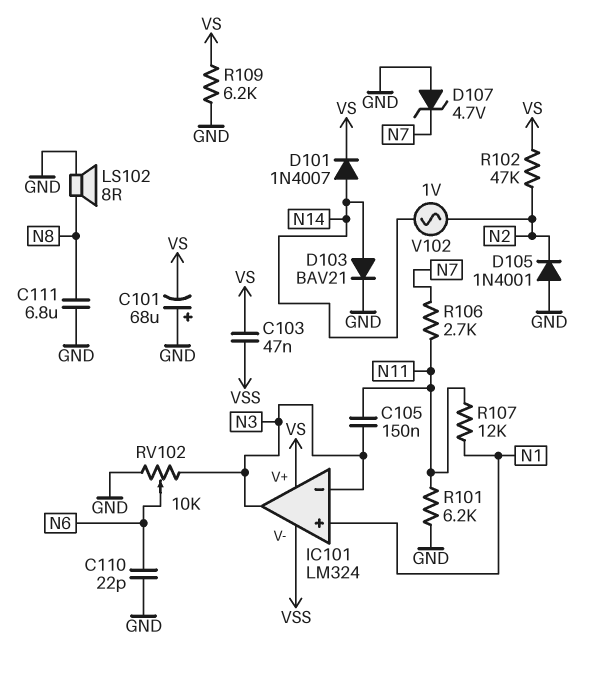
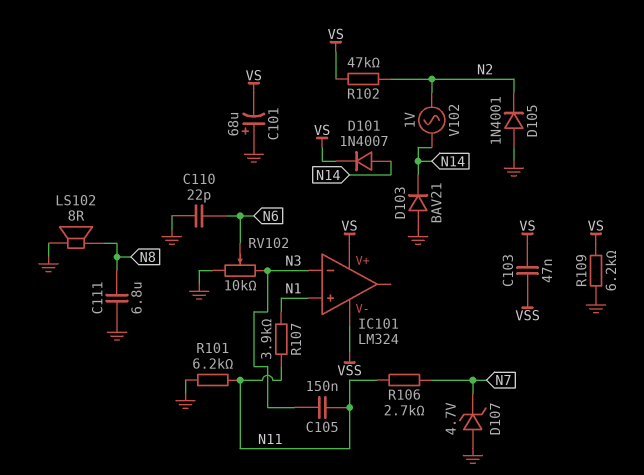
D103: diode BAV21 (A N14, K GND) -> diode BAV21 (A GND, K N14)
IC101 pin out: N3 -> none
R107: 12k (N1, N11) -> 3.9k (N1, N11)

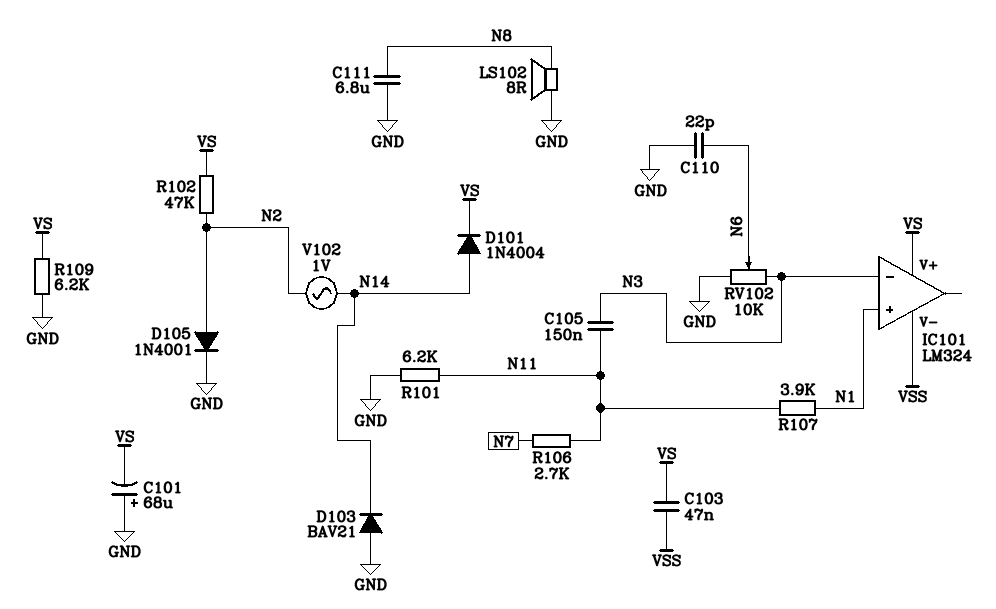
D101: diode 1N4007 (A N14, K VS) -> diode 1N4004 (A N14, K VS)
D105: diode 1N4001 (A GND, K N2) -> diode 1N4001 (A N2, K GND)
D107: zener 4.7V (A GND, K N7) -> none

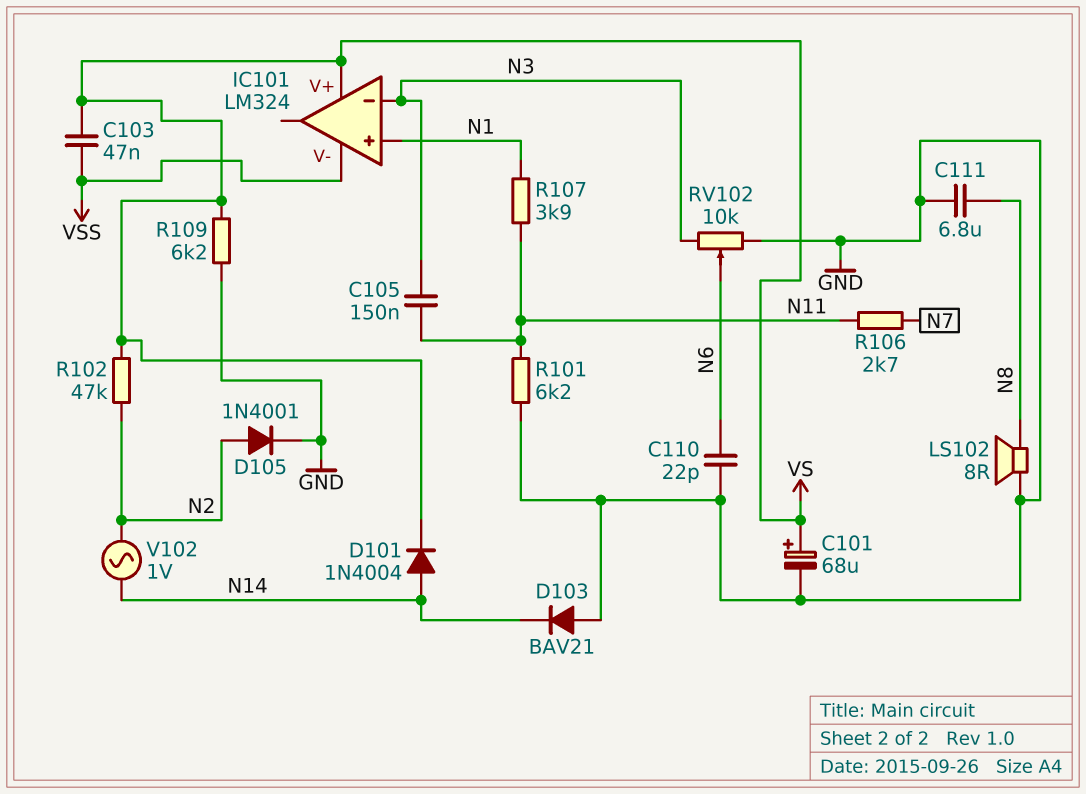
C101: 68uF (plus GND, minus VS) -> 68uF (plus VS, minus GND)

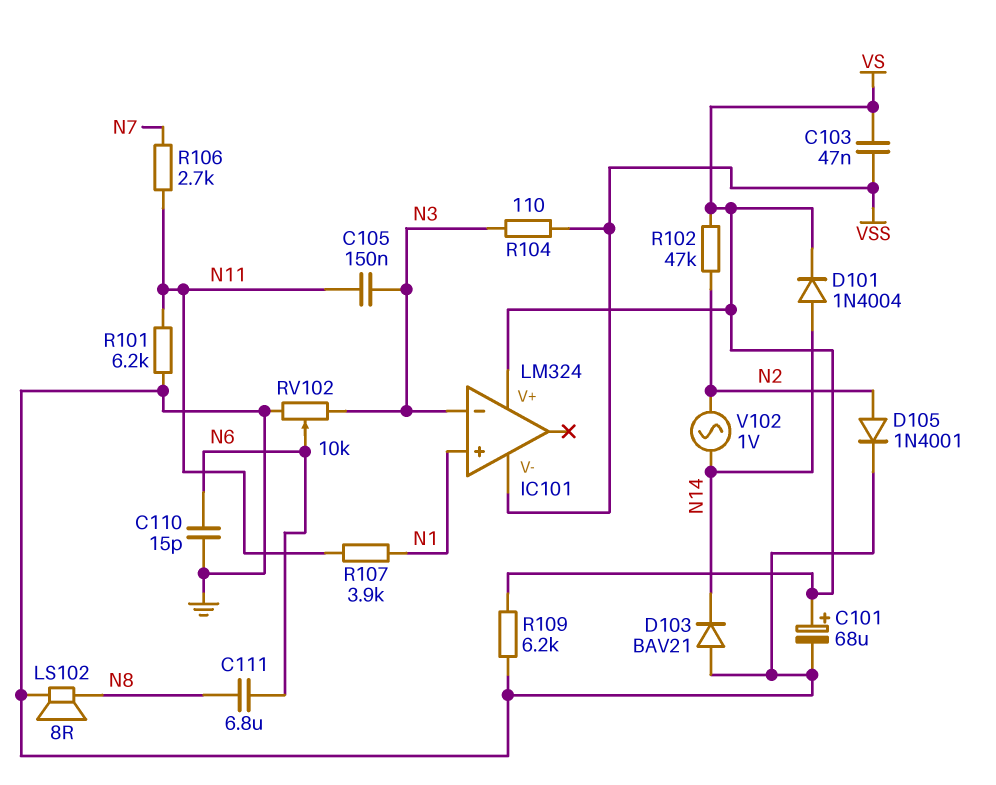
C110: 22pF (GND, N6) -> 15pF (GND, N6)
C111: 6.8uF (GND, N8) -> 6.8uF (N6, N8)
R104: none -> 110 (N3, VSS)

